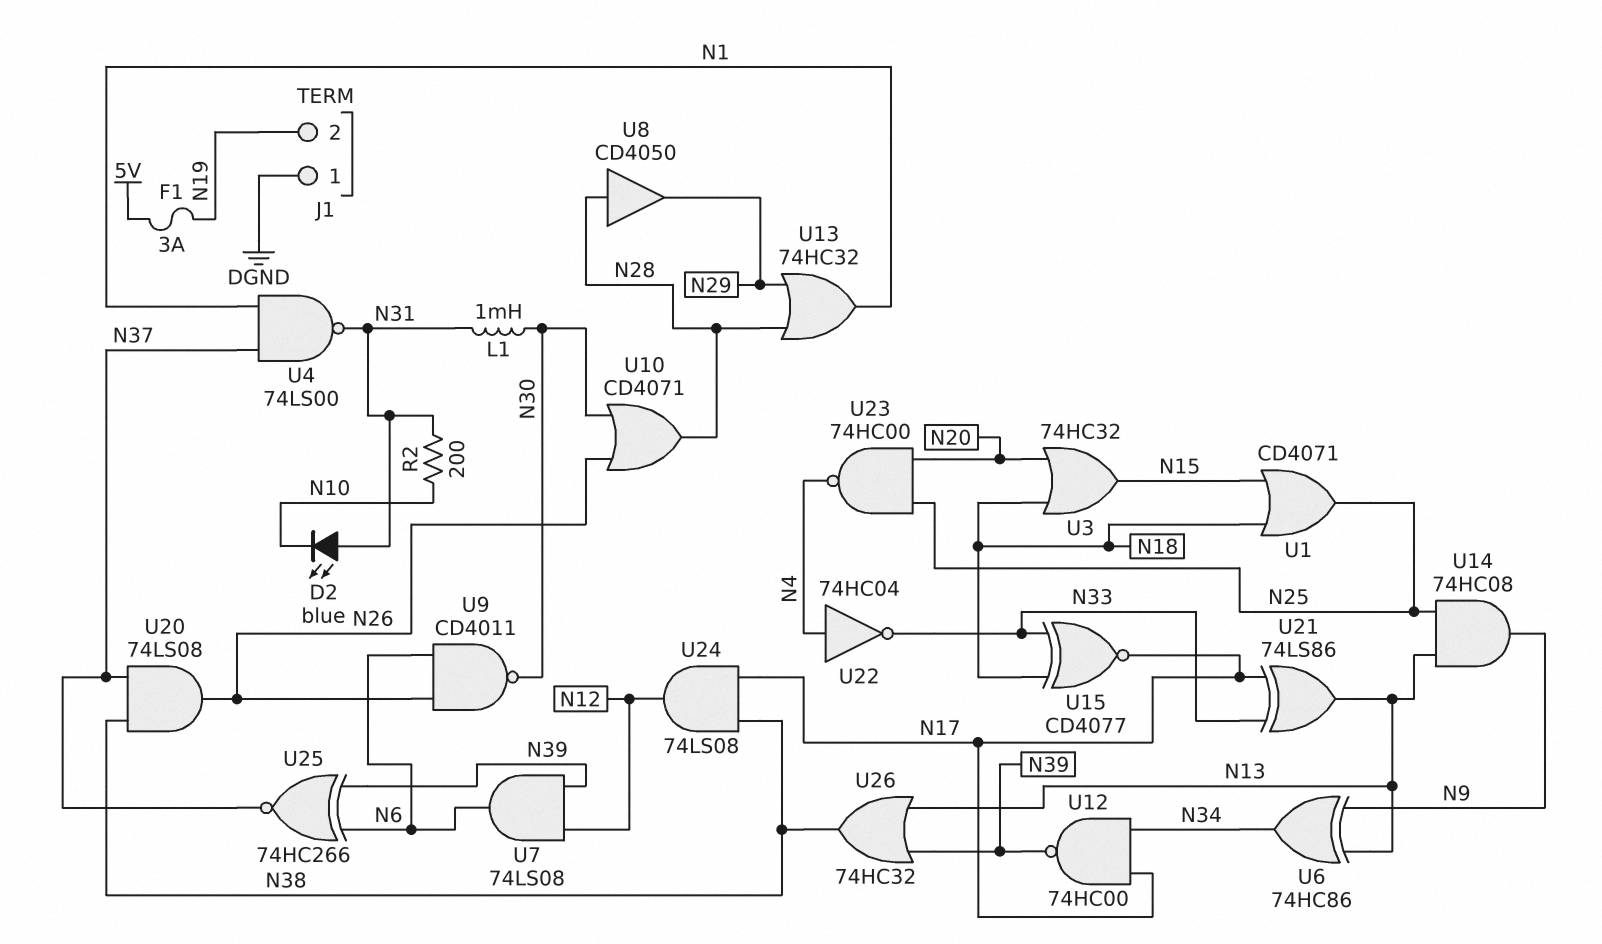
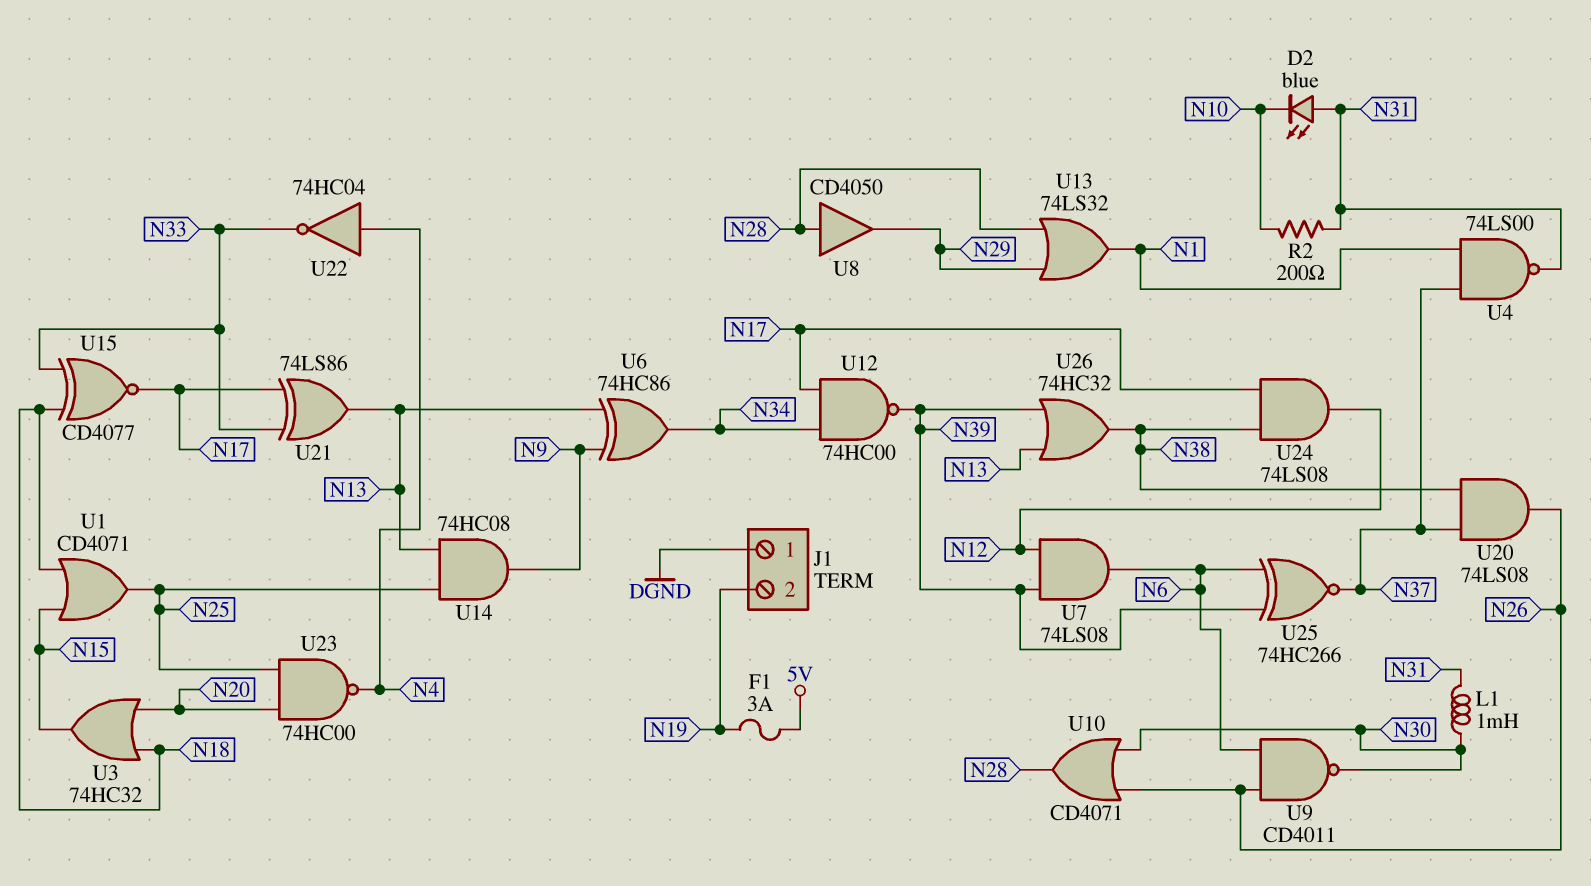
U13: OR 74HC32 (in N28, in N29, out N1) -> OR 74LS32 (in N28, in N29, out N1)

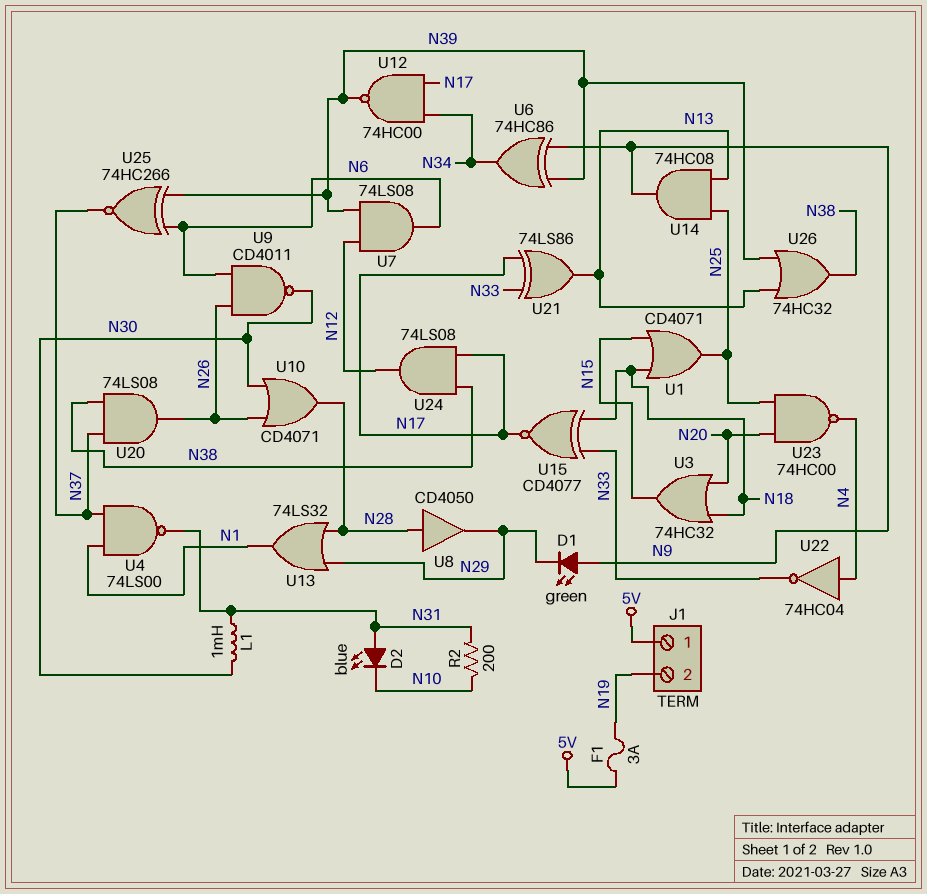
D1: none -> LED green (A N9, K N29)
J1 pin 1: DGND -> 5V
U6: XOR 74HC86 (in N9, in N13, out N34) -> XOR 74HC86 (in N9, in N39, out N34)

